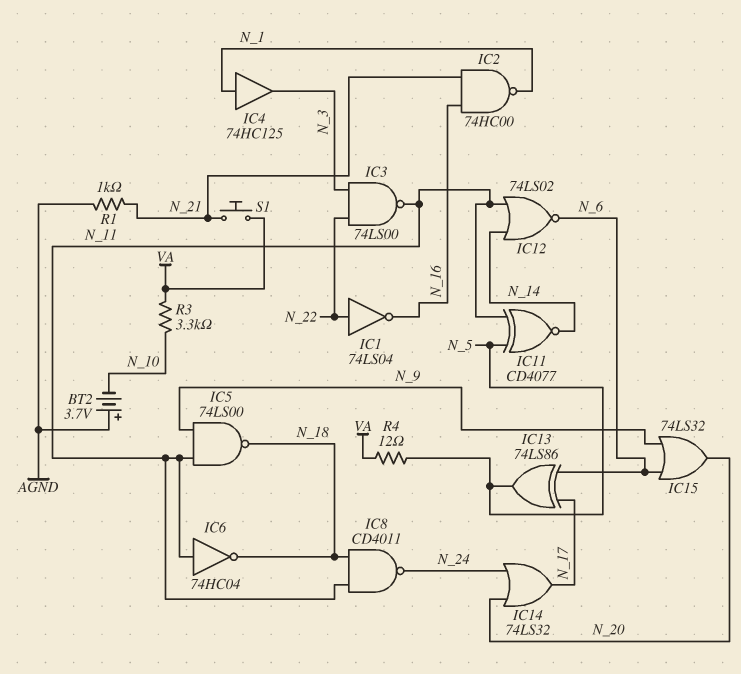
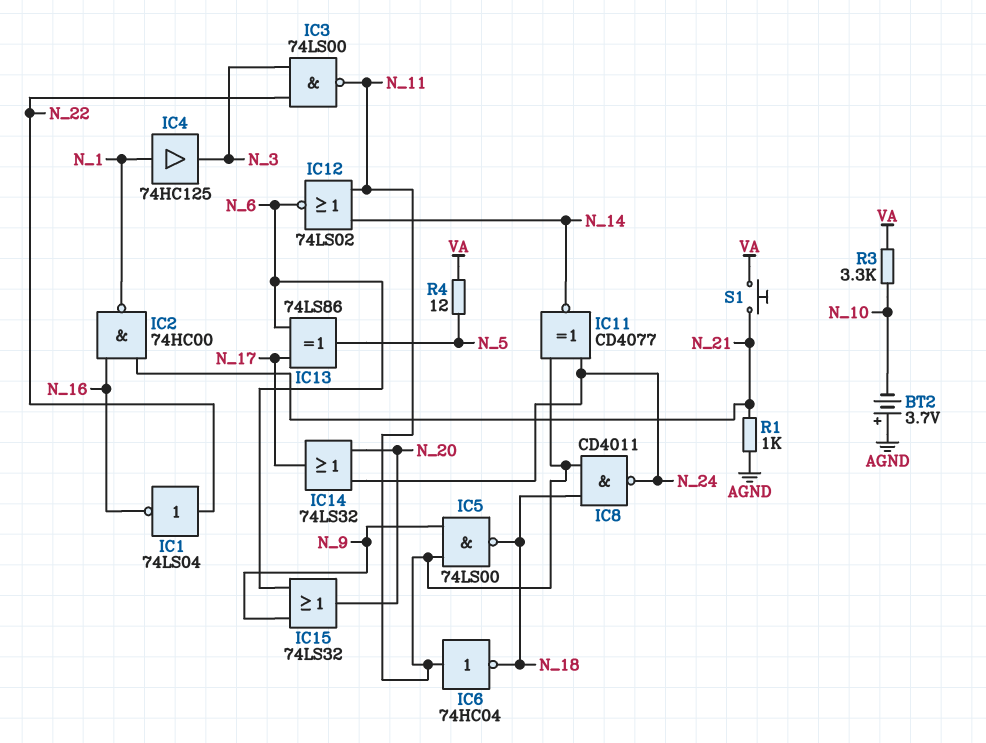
IC11: XNOR CD4077 (in N_5, in N_11, out N_14) -> XNOR CD4077 (in N_11, in N_24, out N_14)

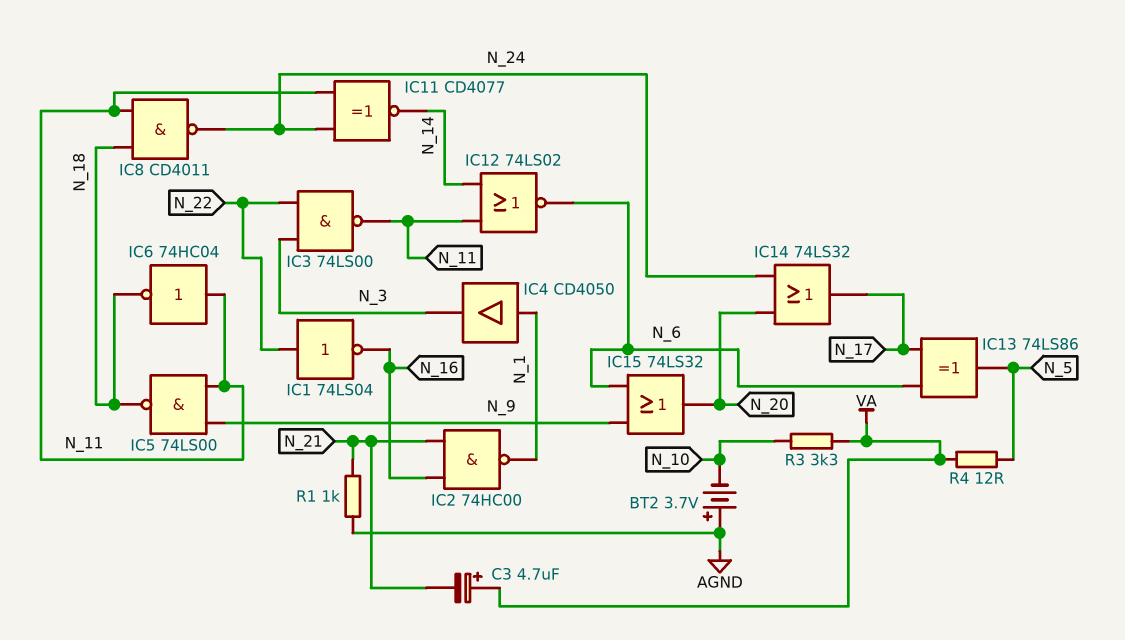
C3: none -> 4.7uF (plus VA, minus N_21)
IC4: buffer 74HC125 (in N_1, out N_3) -> buffer CD4050 (in N_1, out N_3)
S1: button (N_21, VA) -> none

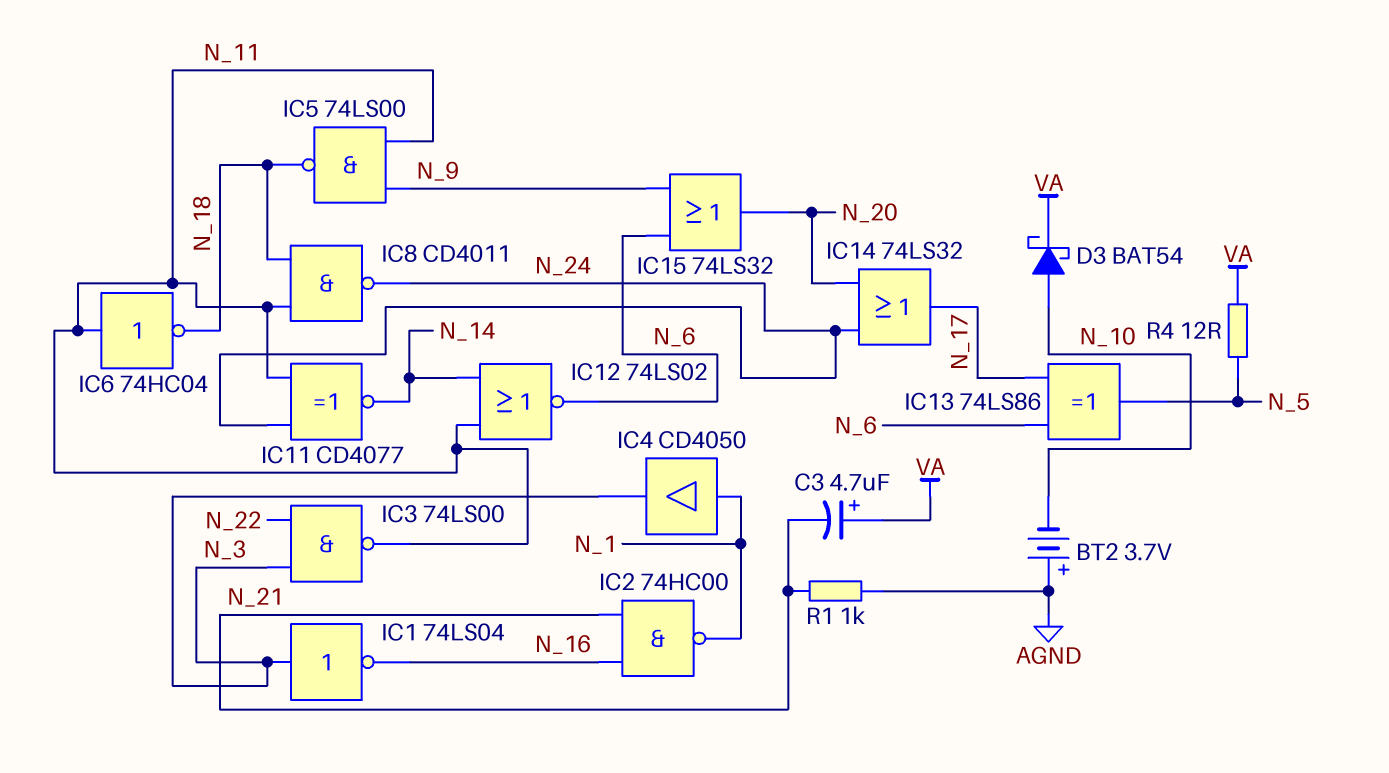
D3: none -> schottky BAT54 (A N_10, K VA)
IC1: NOT 74LS04 (in N_22, out N_16) -> NOT 74LS04 (in N_3, out N_16)
R3: 3.3k (N_10, VA) -> none

